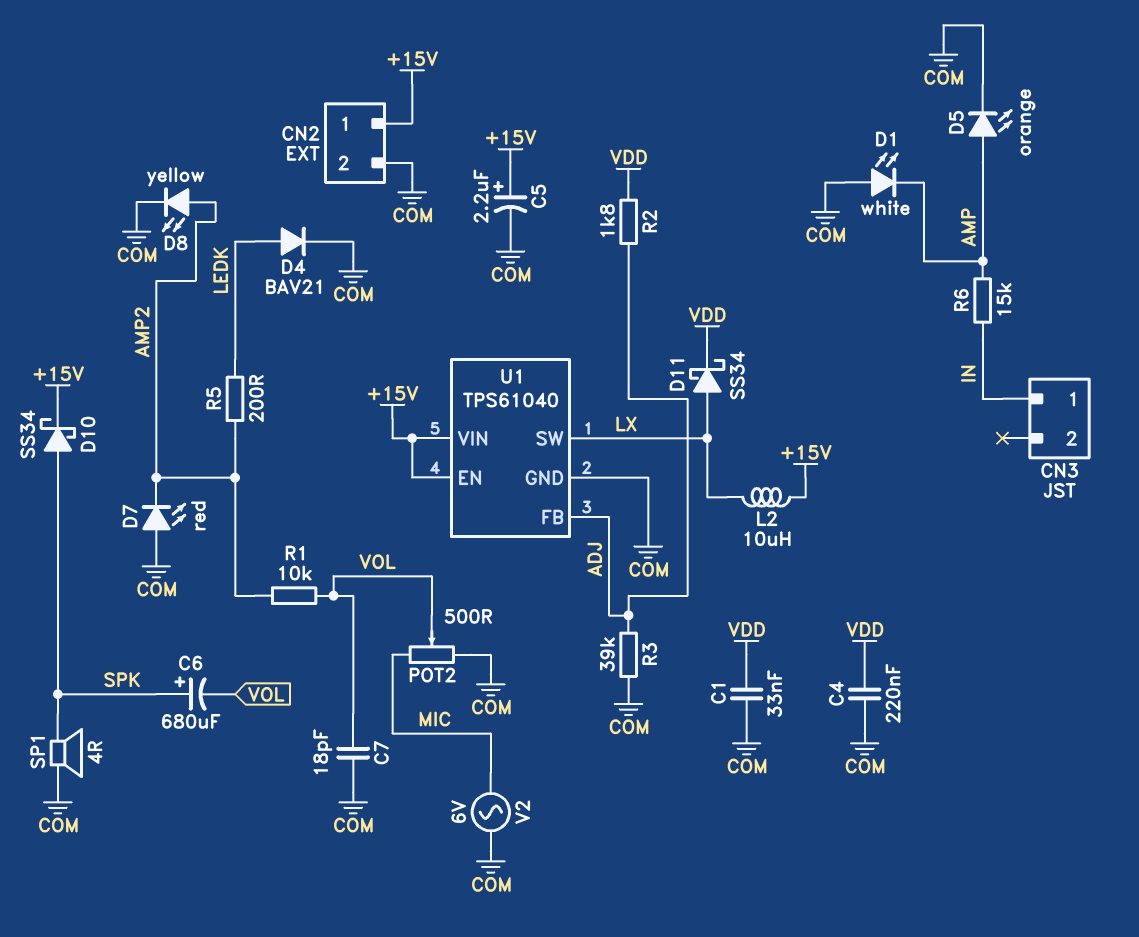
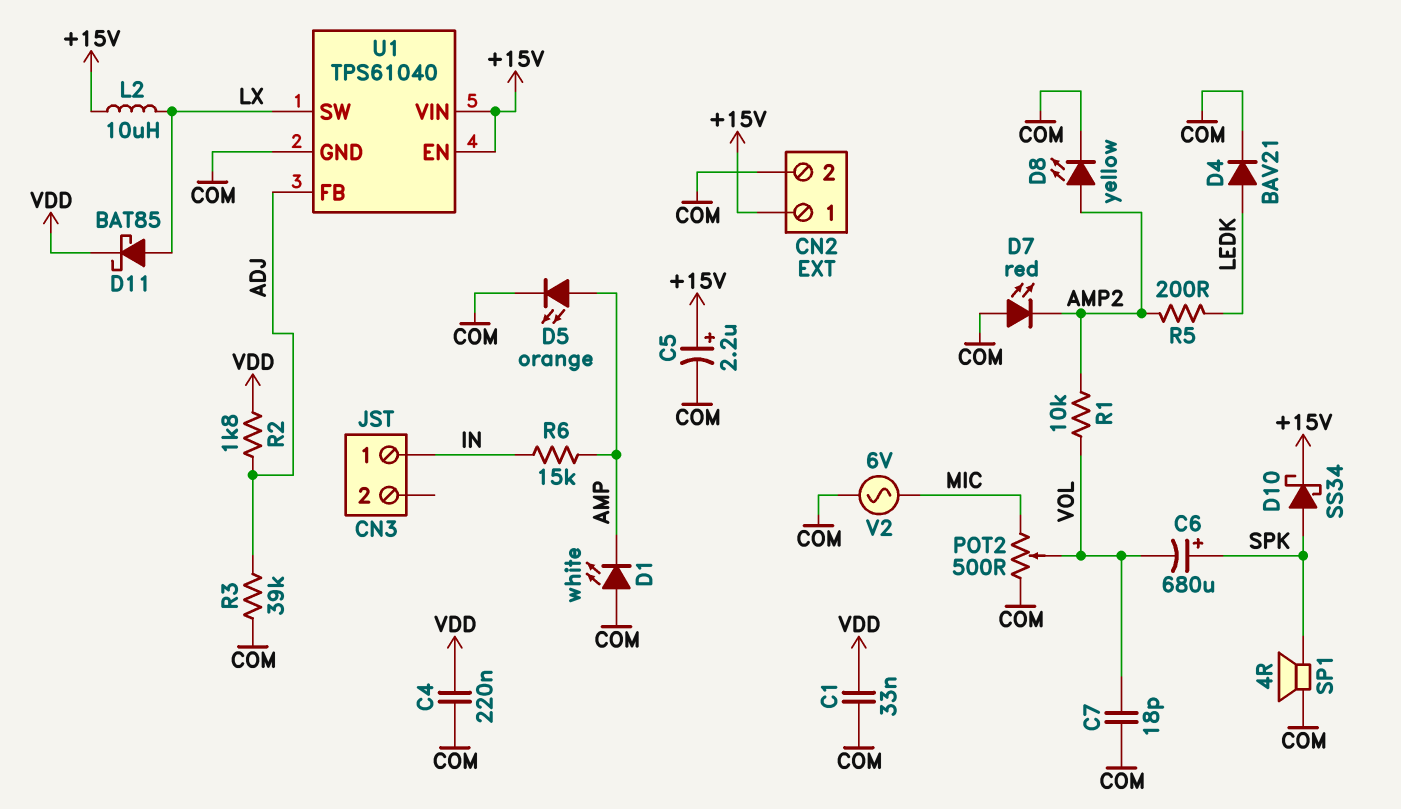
D11: schottky SS34 (A LX, K VDD) -> schottky BAT85 (A LX, K VDD)

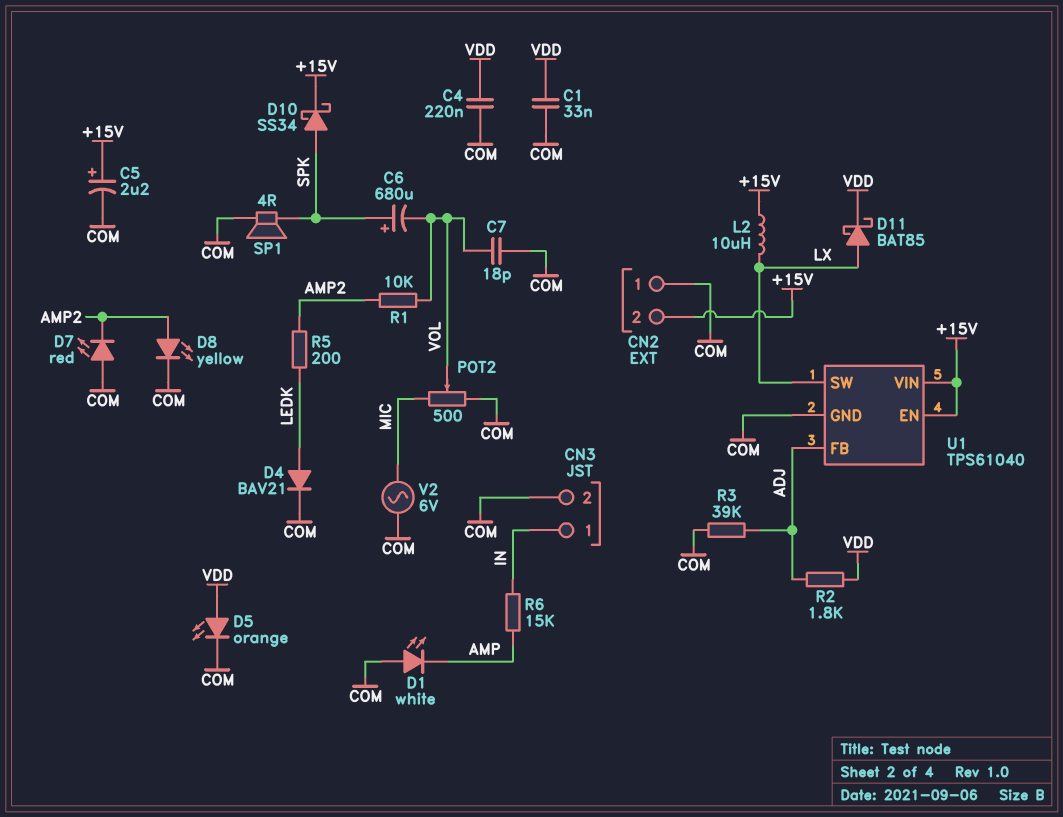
CN2 pin 1: +15V -> COM
CN2 pin 2: COM -> +15V
CN3 pin 2: none -> COM
D5: LED orange (A AMP, K COM) -> LED orange (A VDD, K COM)

